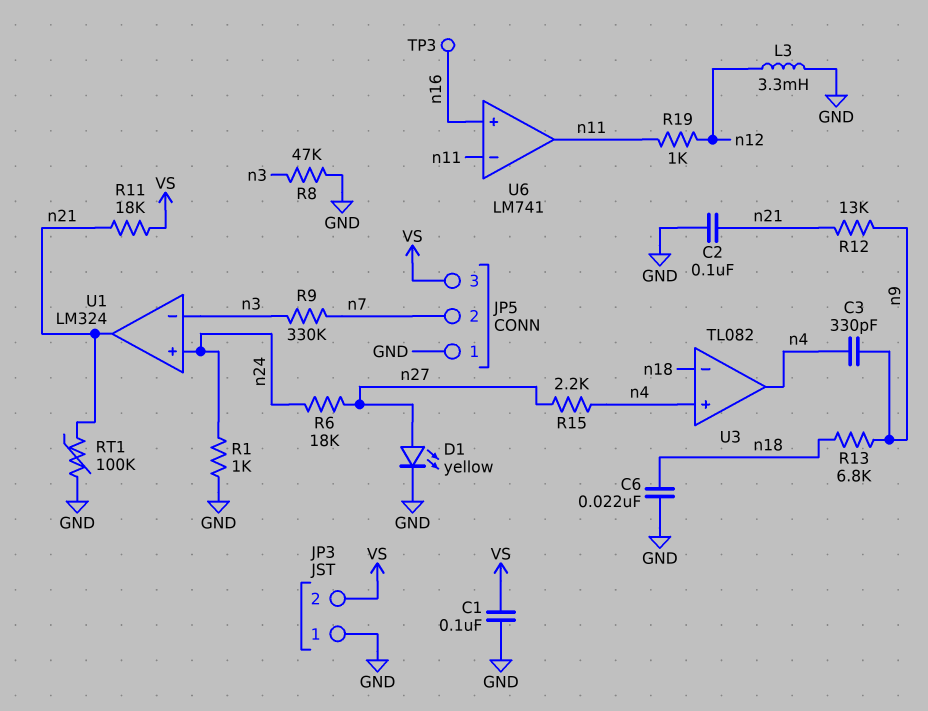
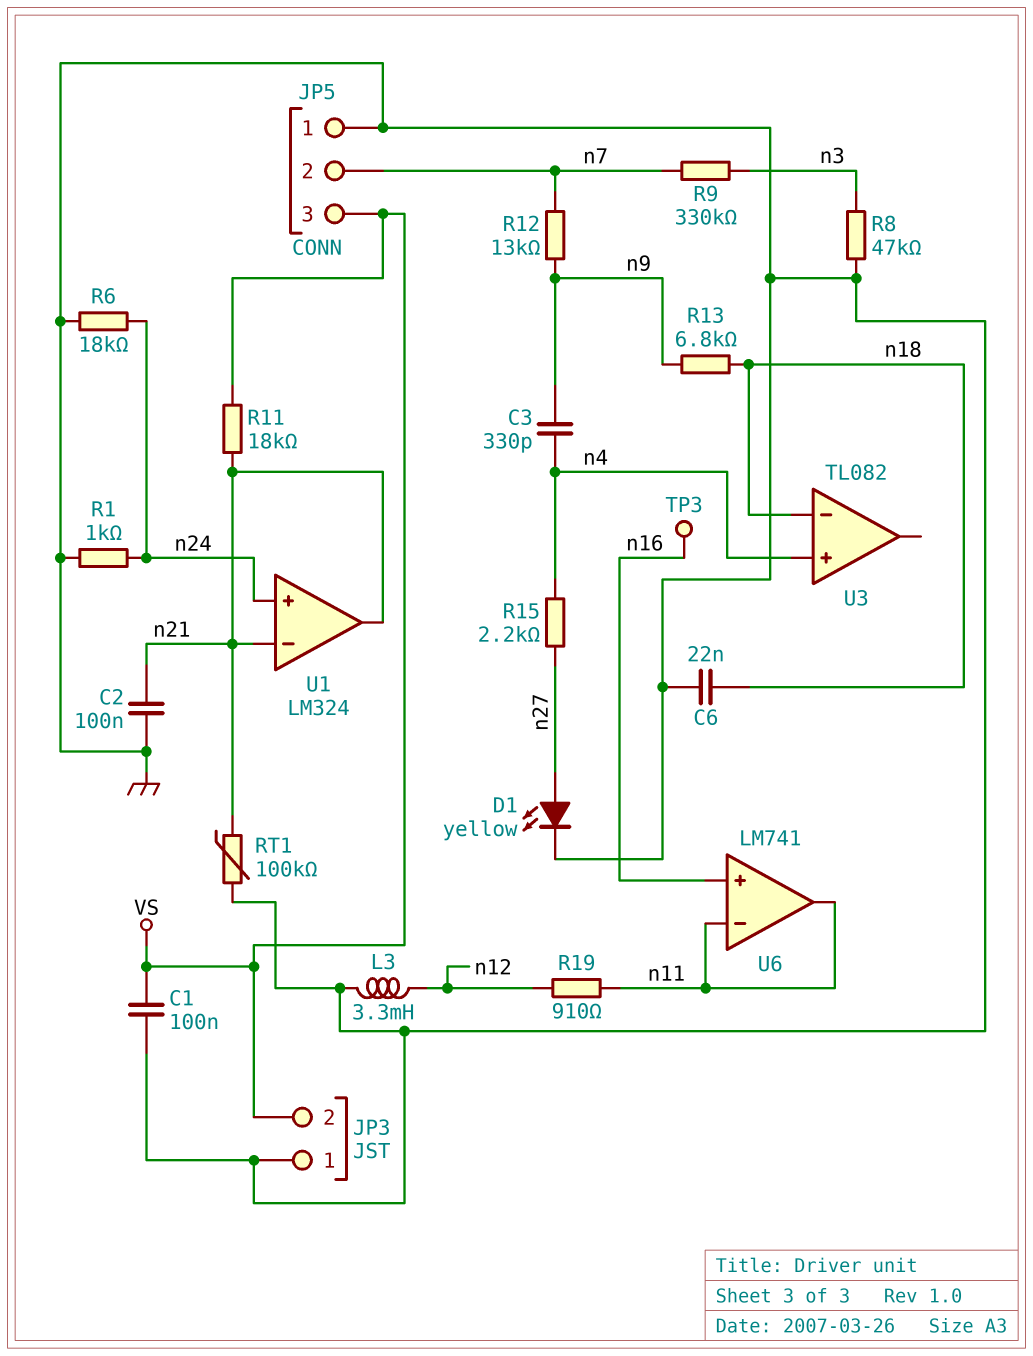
R6: 18k (n24, n27) -> 18k (GND, n24)
R12: 13k (n9, n21) -> 13k (n7, n9)
R19: 1k (n11, n12) -> 910 (n11, n12)
U1 pin in-: n3 -> n21
U3 pin out: n4 -> none

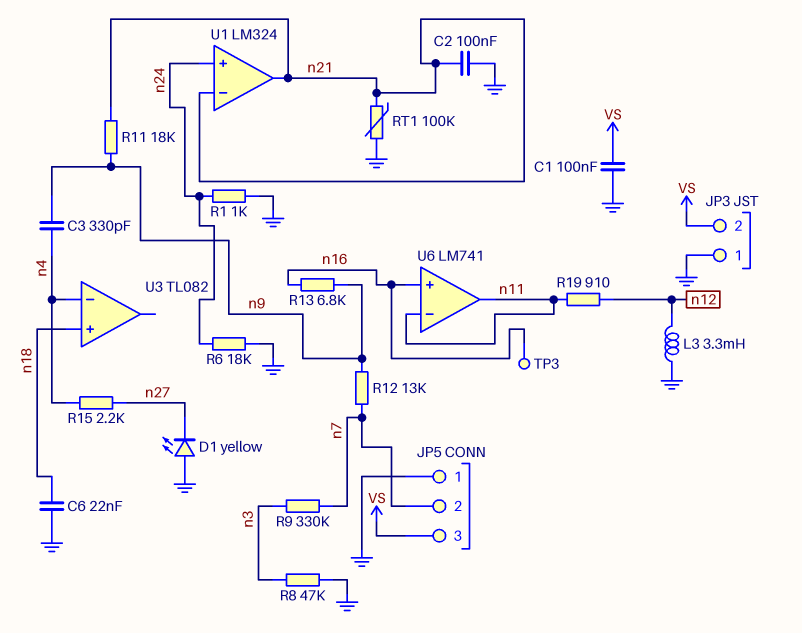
D1: LED yellow (A n27, K GND) -> LED yellow (A GND, K n27)
R11: 18k (VS, n21) -> 18k (n9, n21)
R13: 6.8k (n9, n18) -> 6.8k (n9, n16)
U3 pin in+: n4 -> n18
U3 pin in-: n18 -> n4

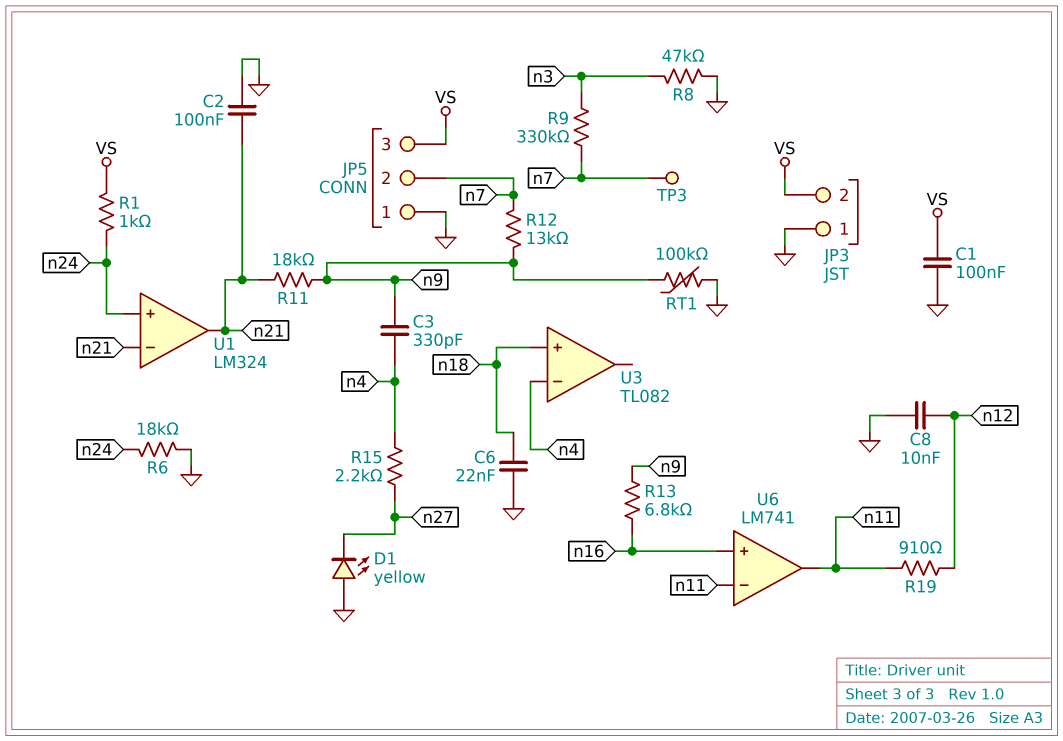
C8: none -> 10nF (GND, n12)
L3: 3.3mH (GND, n12) -> none
R1: 1k (GND, n24) -> 1k (VS, n24)
RT1: 100k (GND, n21) -> 100k (GND, n9)
TP3: test point (n16) -> test point (n7)

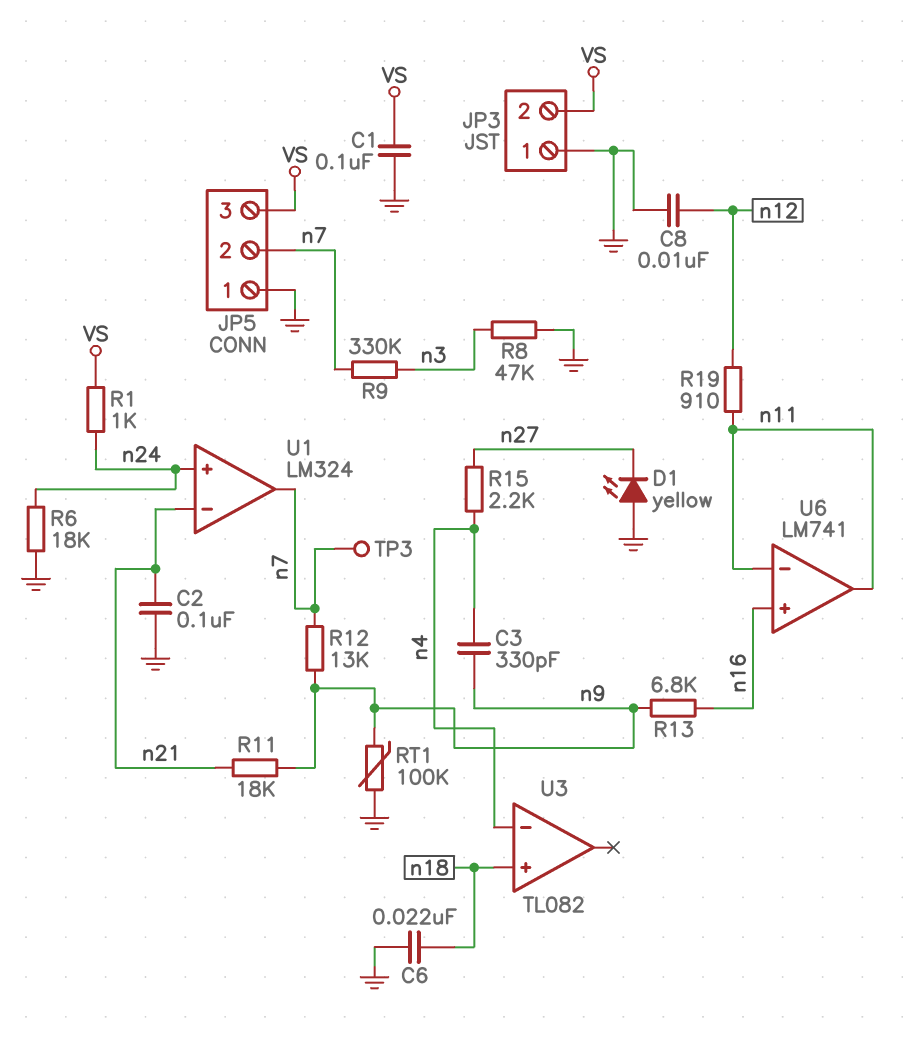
U1 pin out: n21 -> n7

